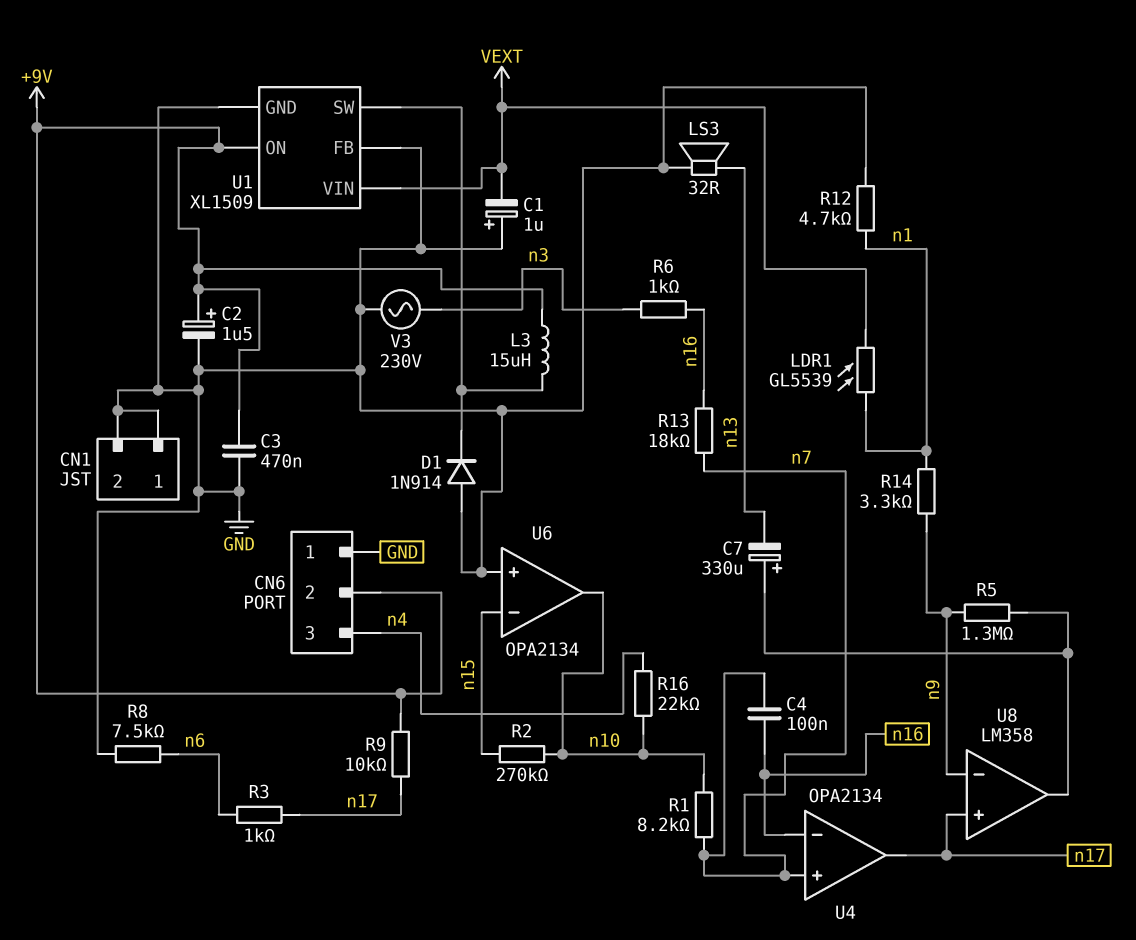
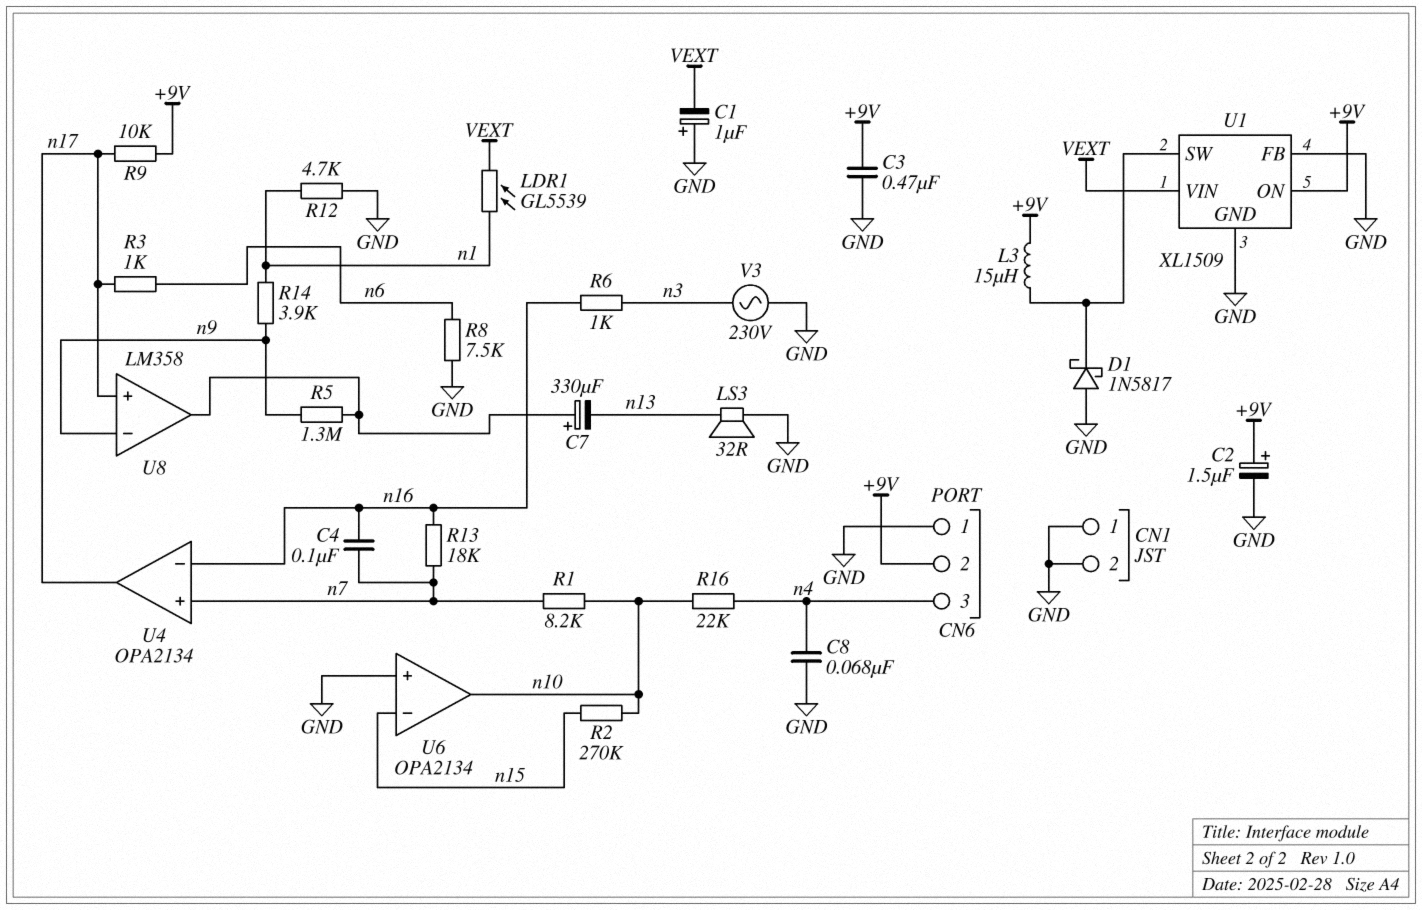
C8: none -> 68nF (GND, n4)
D1: diode 1N914 (A GND, K U1/SW) -> schottky 1N5817 (A GND, K U1/SW)
R14: 3.3k (n1, n9) -> 3.9k (n1, n9)

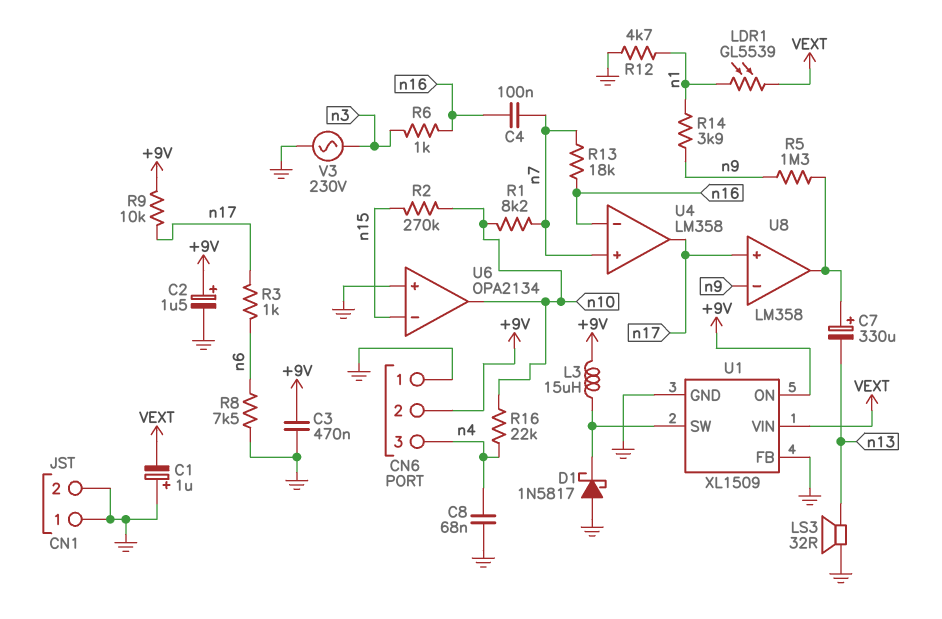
U4: OPA2134 -> LM358

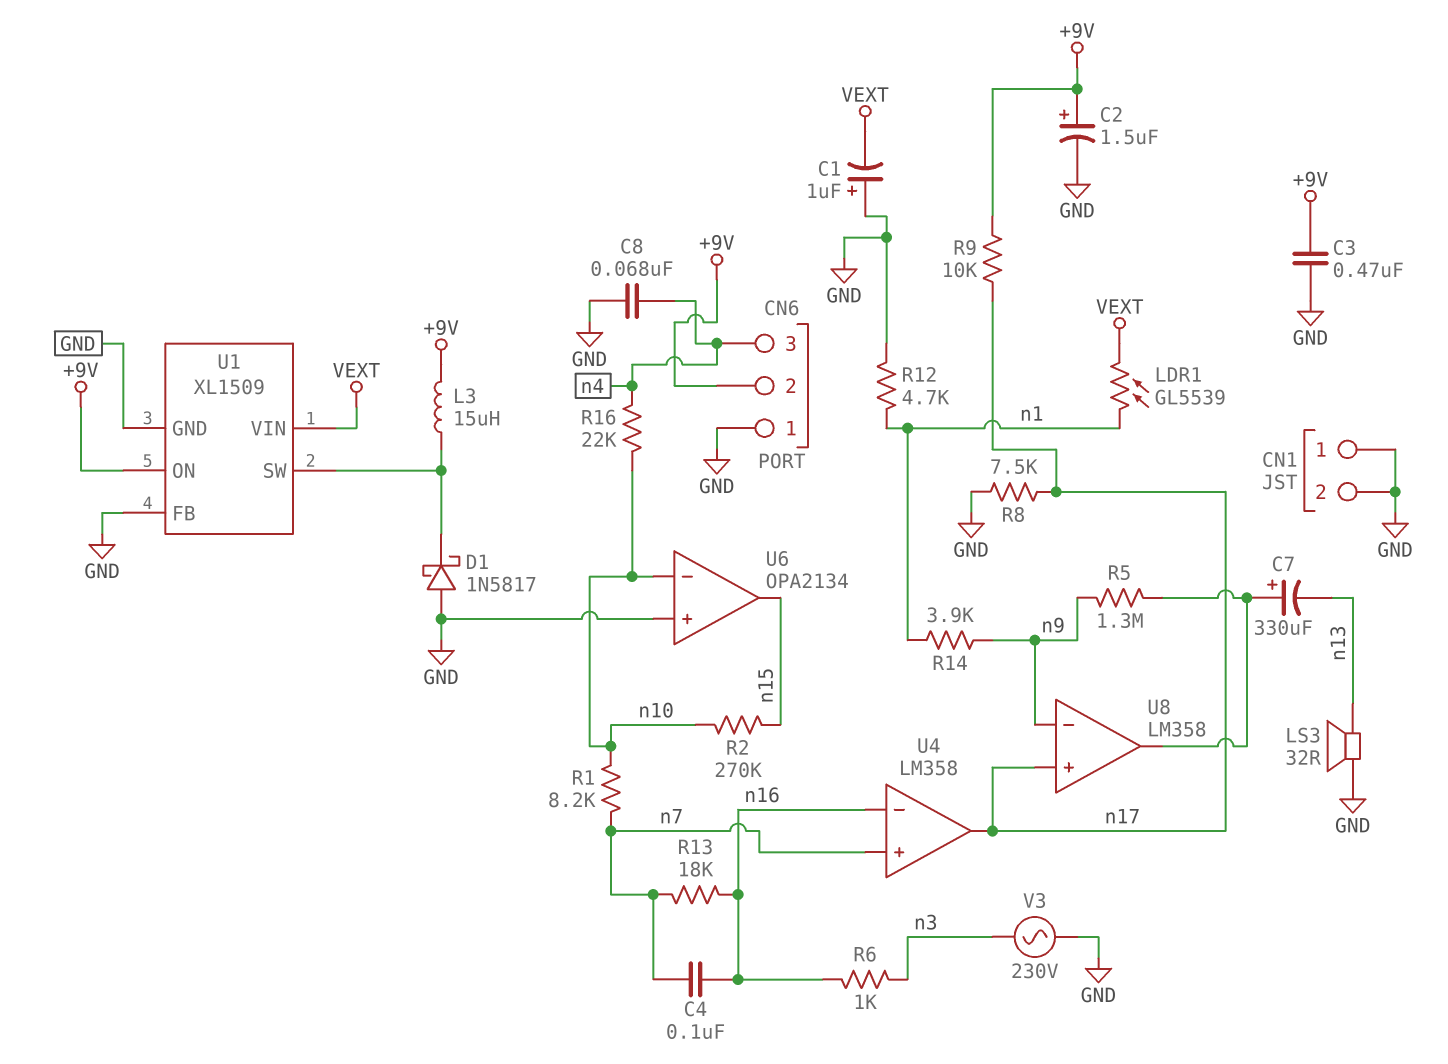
R3: 1k (n6, n17) -> none
R8: 7.5k (GND, n6) -> 7.5k (GND, n17)
U6 pin in-: n15 -> n10
U6 pin out: n10 -> n15

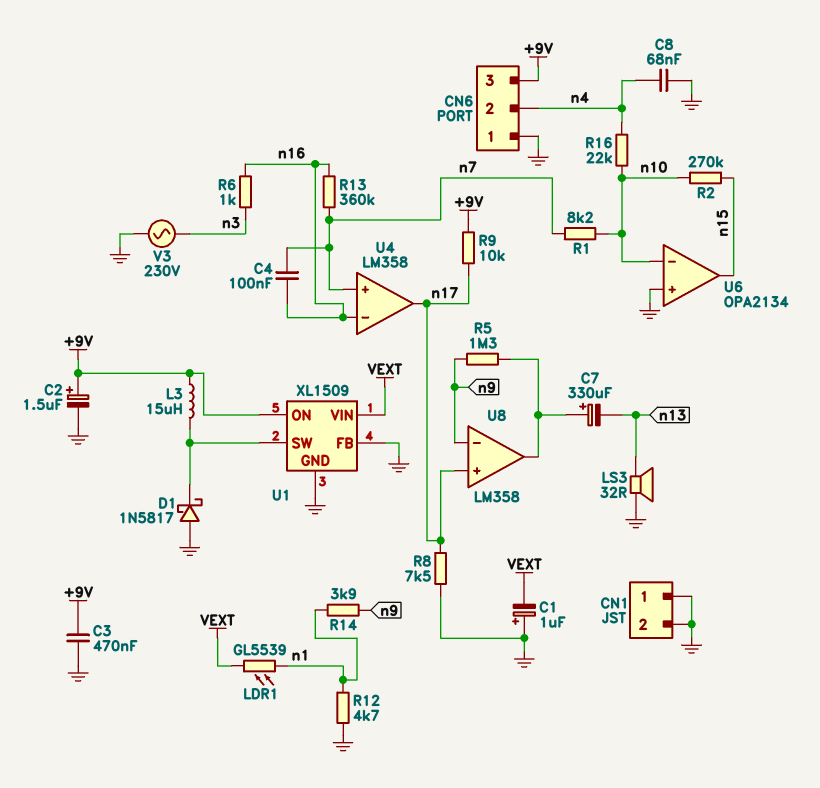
CN6 pin 2: +9V -> n4
CN6 pin 3: n4 -> +9V
R13: 18k (n7, n16) -> 360k (n7, n16)

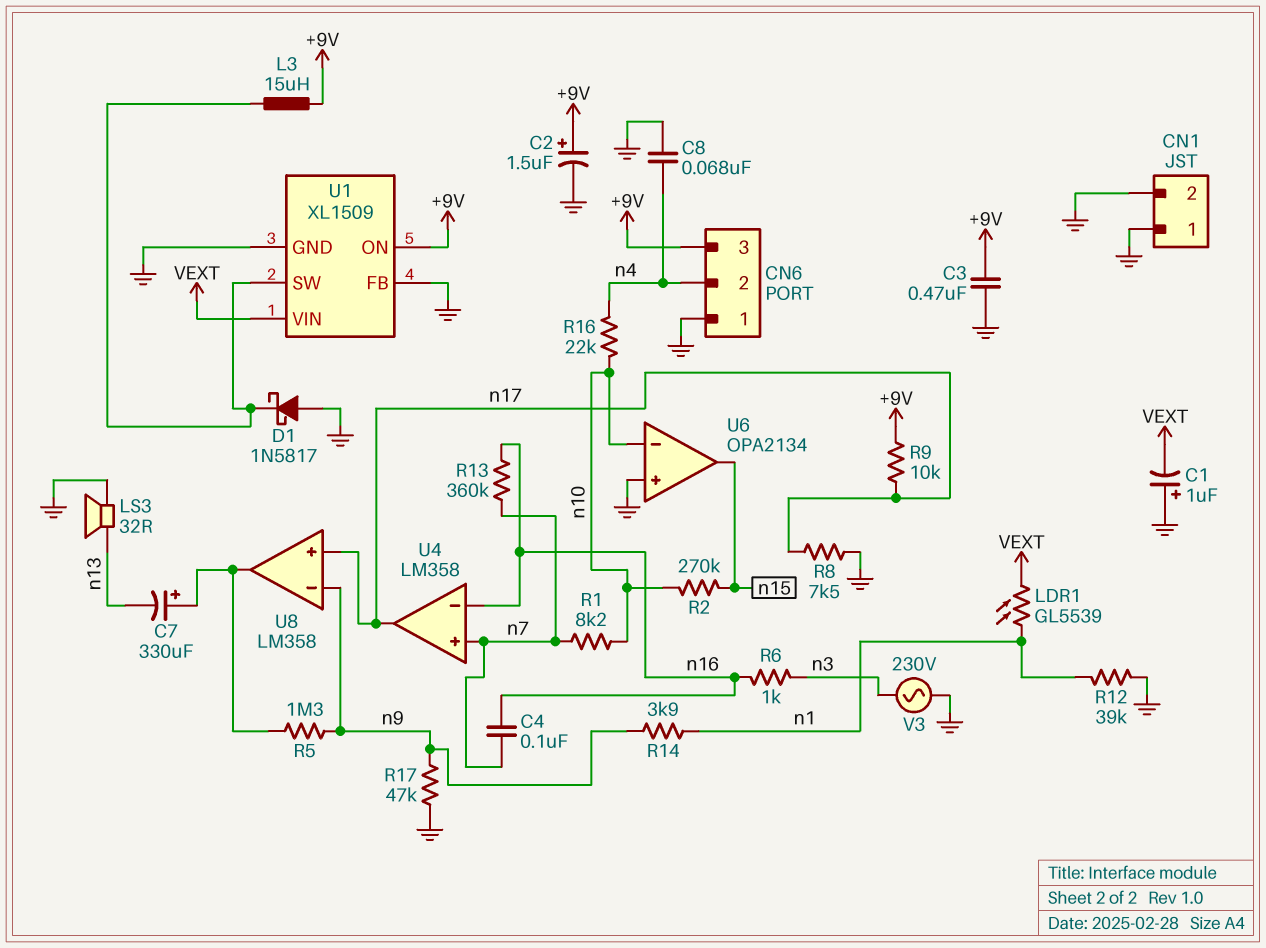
R12: 4.7k (GND, n1) -> 39k (GND, n1)
R17: none -> 47k (GND, n9)

